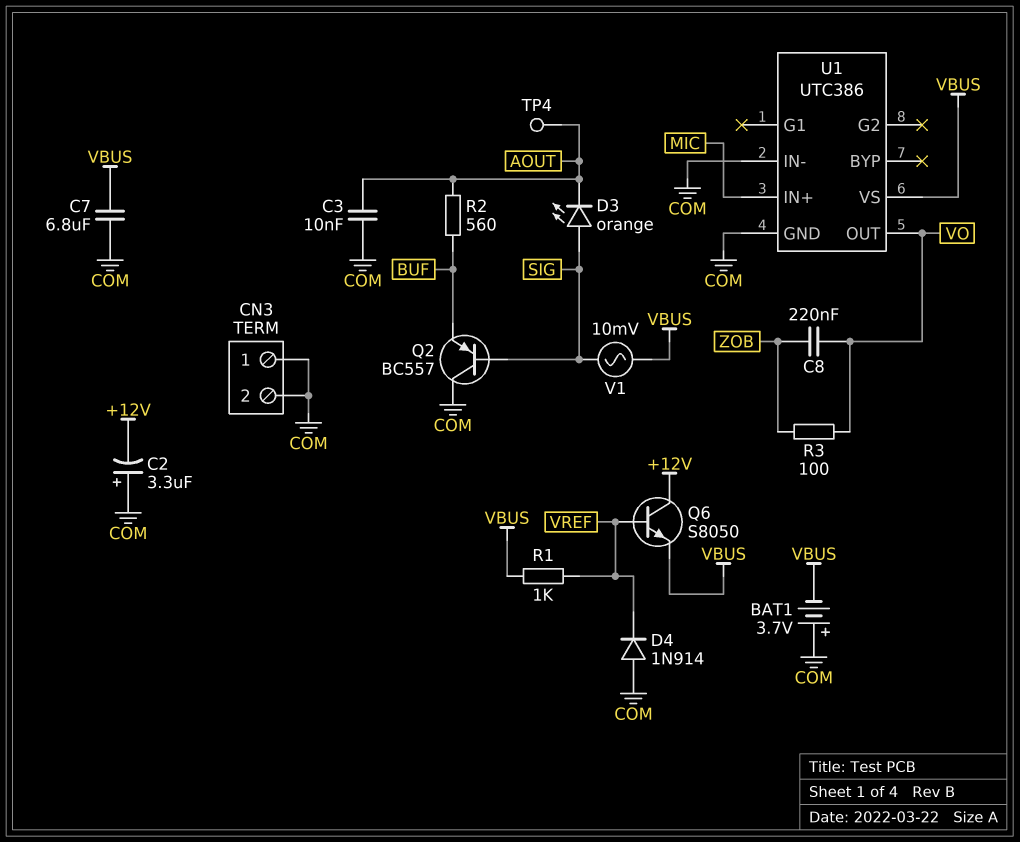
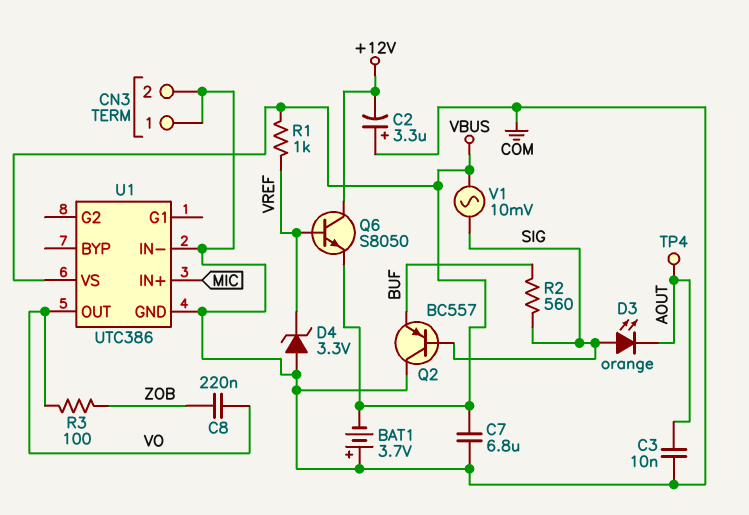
D4: diode 1N914 (A COM, K VREF) -> zener 3.3V (A COM, K VREF)
R2: 560 (AOUT, BUF) -> 560 (BUF, SIG)

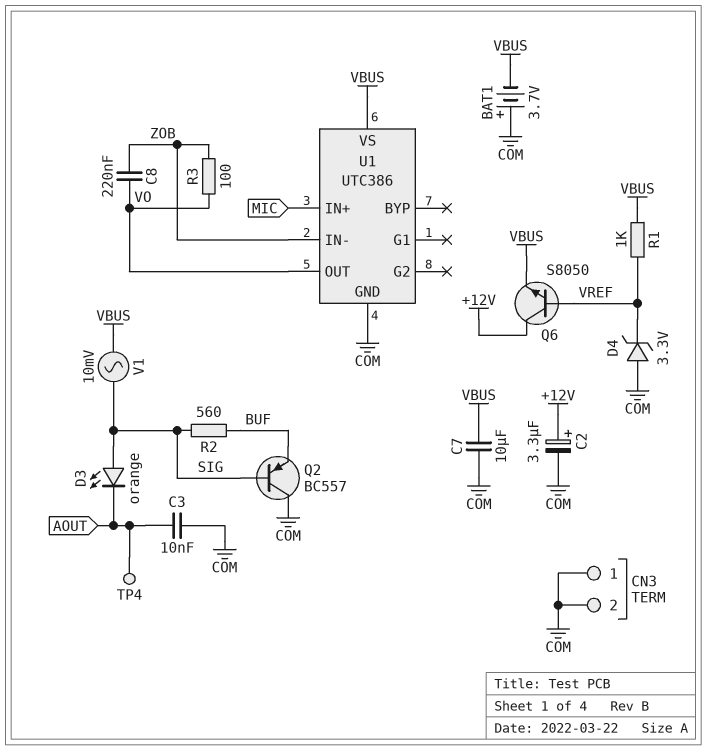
C2: 3.3uF (plus COM, minus +12V) -> 3.3uF (plus +12V, minus COM)
C7: 6.8uF (COM, VBUS) -> 10uF (COM, VBUS)
U1 pin IN-: COM -> ZOB

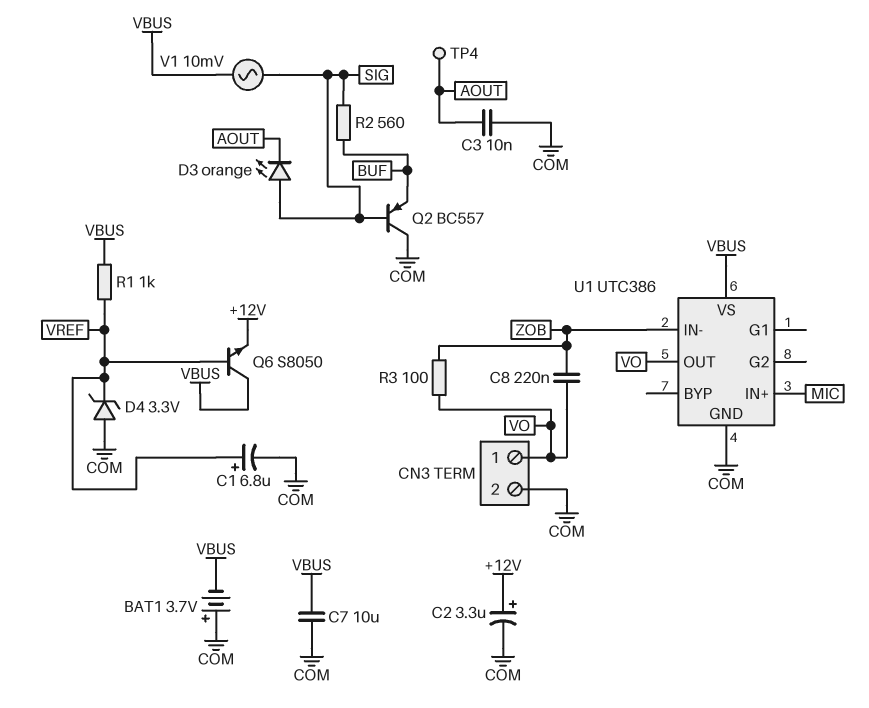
C1: none -> 6.8uF (plus VREF, minus COM)
CN3 pin 1: COM -> VO
Q6: NPN S8050 (B VREF, C +12V, E VBUS) -> NPN S8050 (B VREF, C VBUS, E +12V)

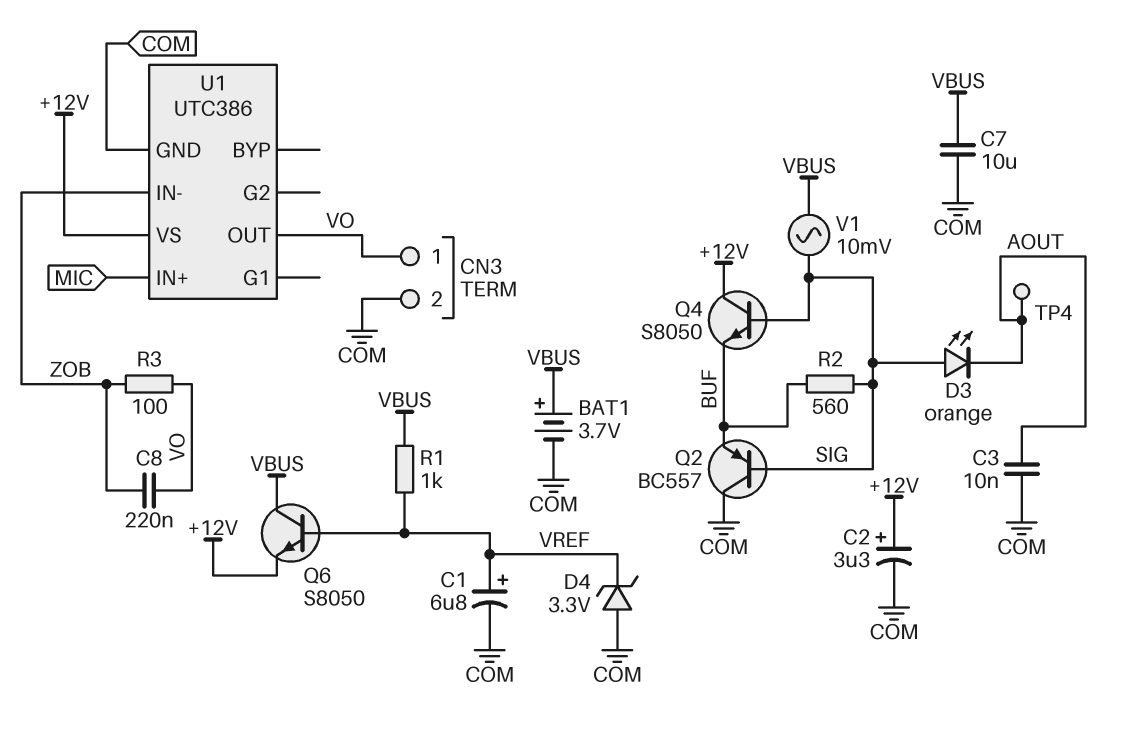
BAT1: 3.7V (plus COM, minus VBUS) -> 3.7V (plus VBUS, minus COM)
Q4: none -> NPN S8050 (B SIG, C +12V, E BUF)
U1 pin VS: VBUS -> +12V

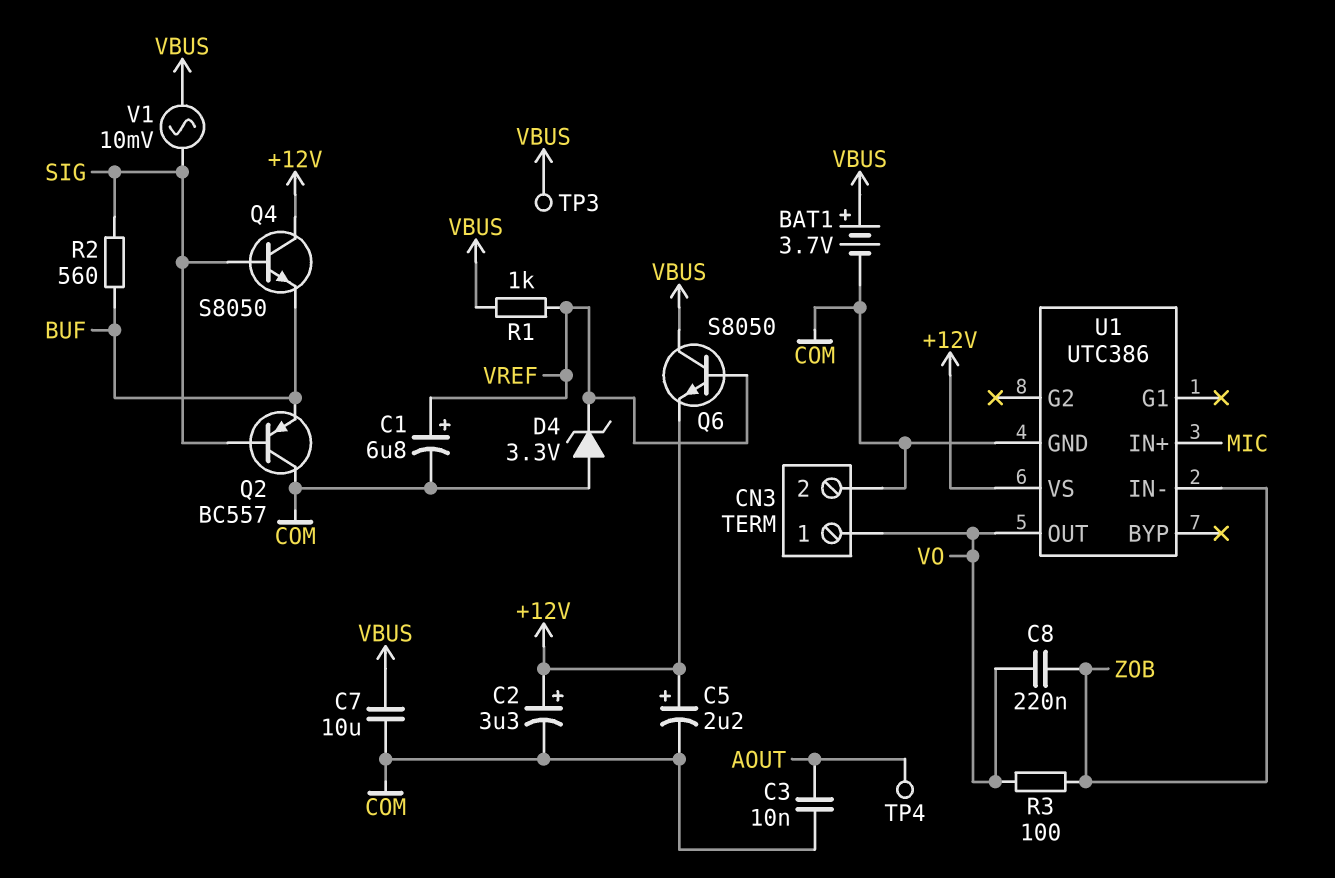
C5: none -> 2.2uF (plus +12V, minus COM)
D3: LED orange (A SIG, K AOUT) -> none
TP3: none -> test point (VBUS)

